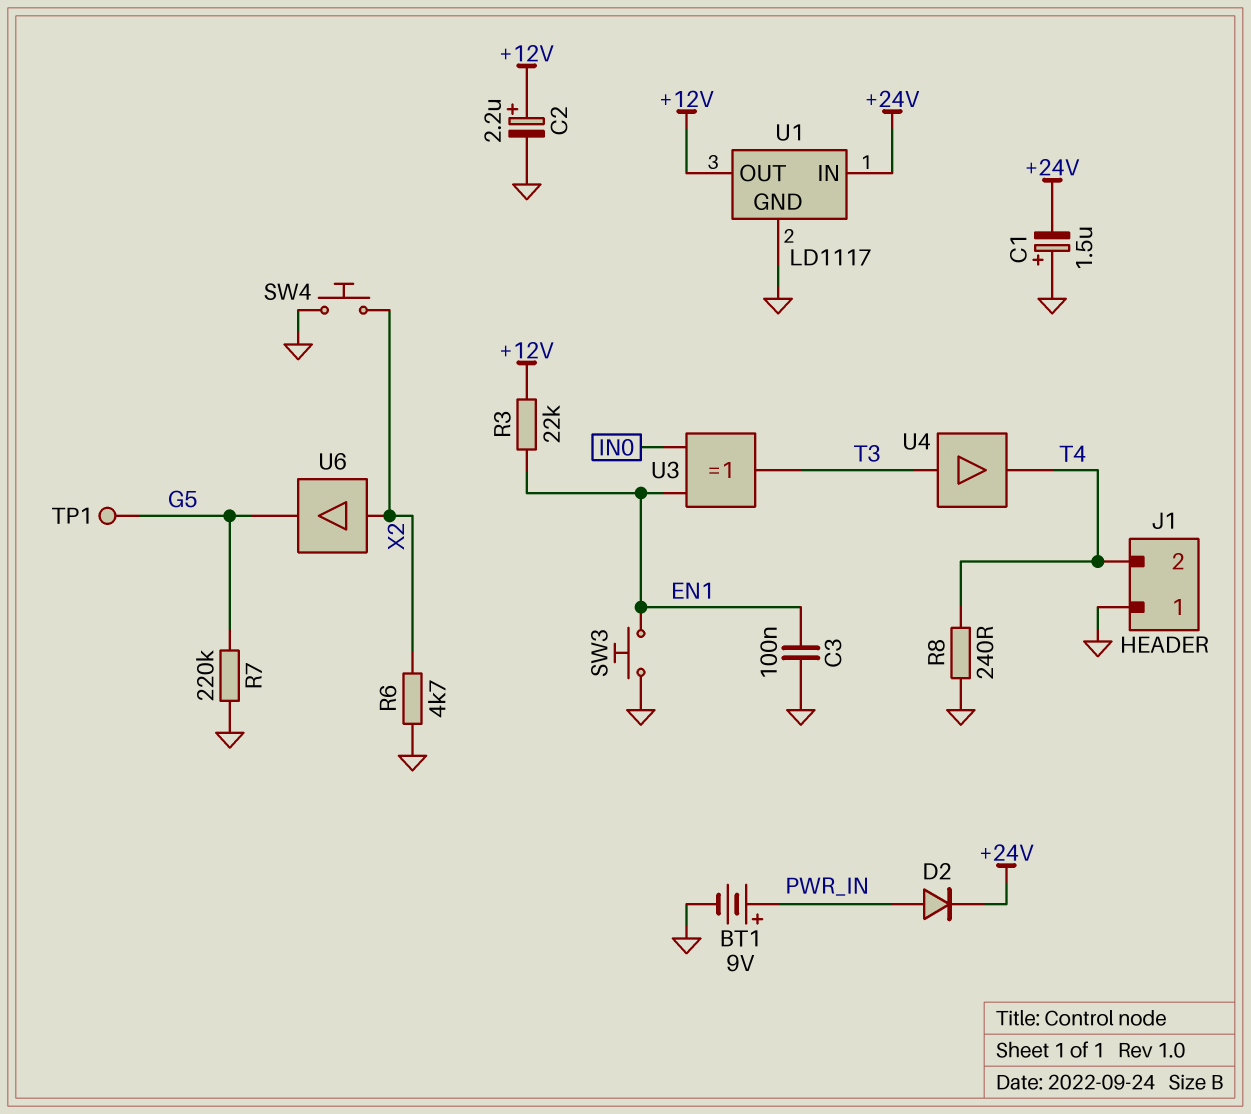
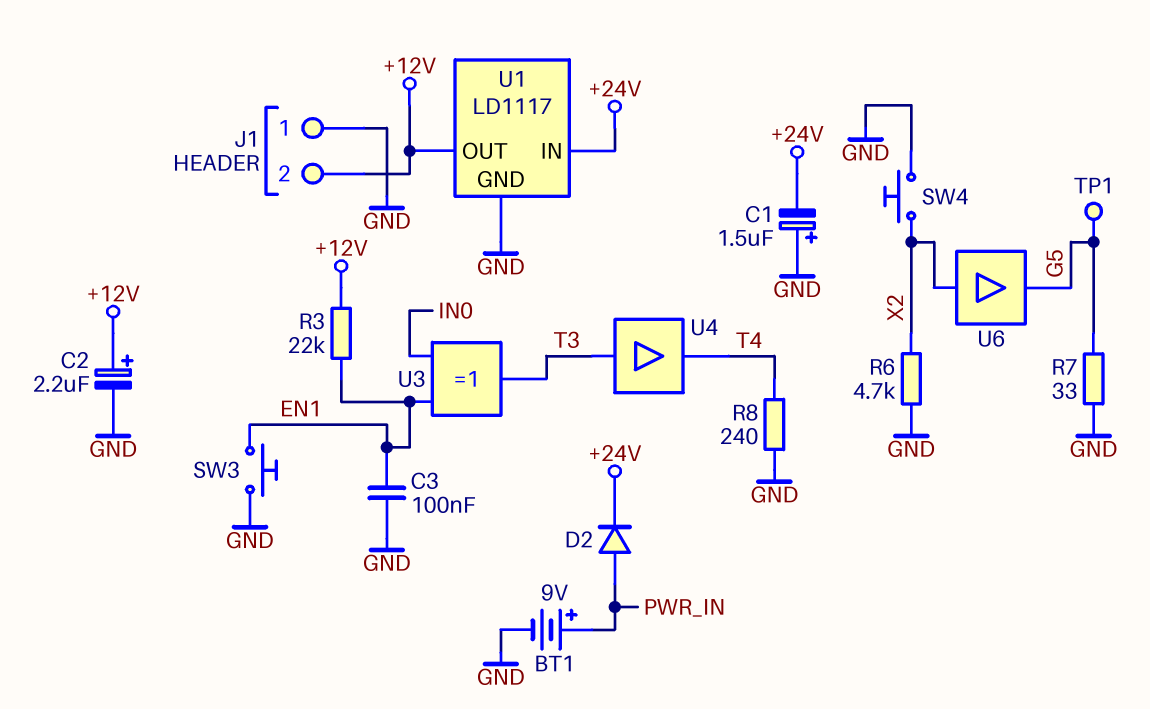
J1 pin 2: T4 -> +12V
R7: 220k (G5, GND) -> 33 (G5, GND)

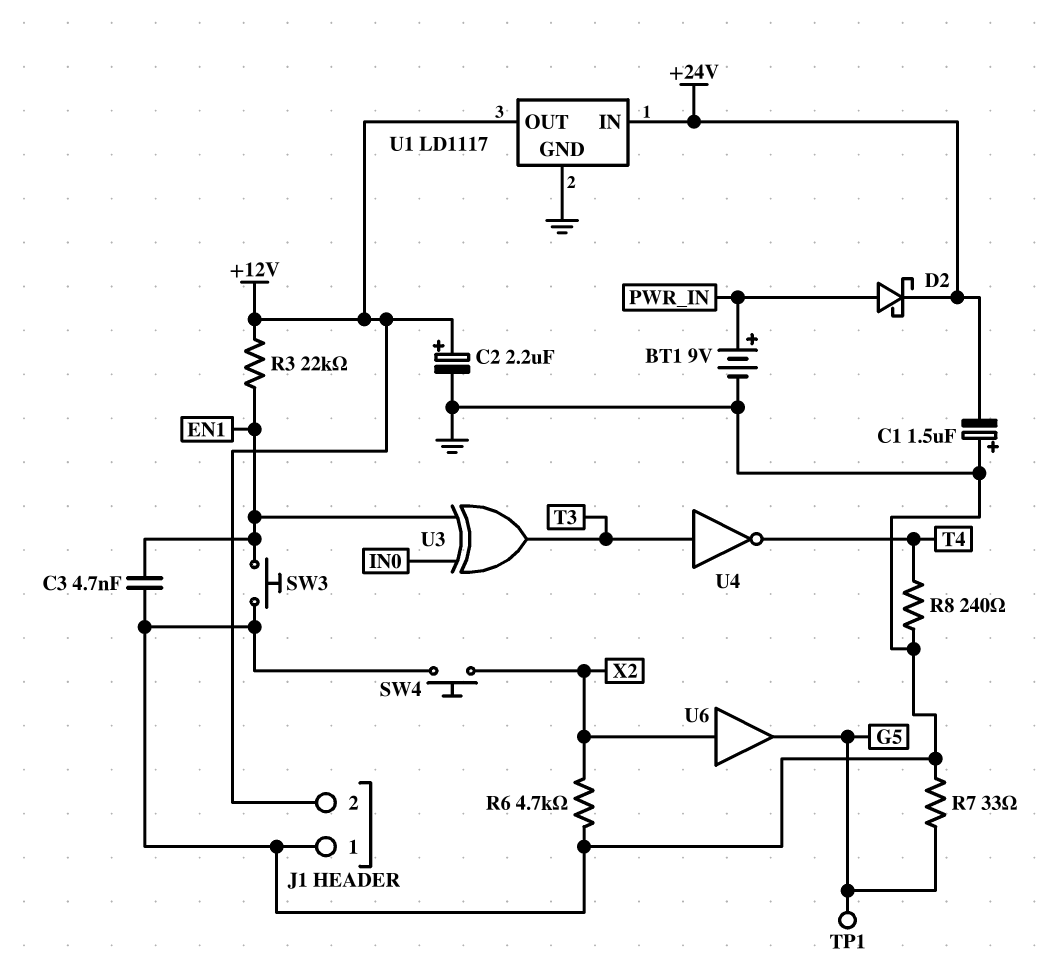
C3: 100nF (EN1, GND) -> 4.7nF (EN1, GND)
D2: diode (A PWR_IN, K +24V) -> schottky (A PWR_IN, K +24V)
U4: buffer (in T3, out T4) -> NOT (in T3, out T4)

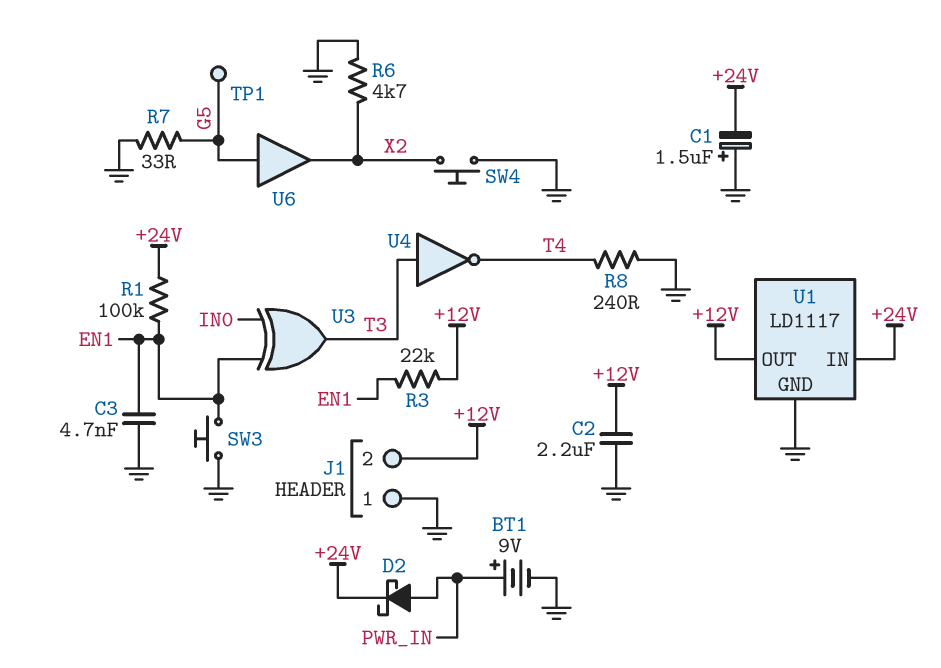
C2: 2.2uF (plus +12V, minus GND) -> 2.2uF (+12V, GND)
R1: none -> 100k (+24V, EN1)
U6: buffer (in X2, out G5) -> buffer (in G5, out X2)

